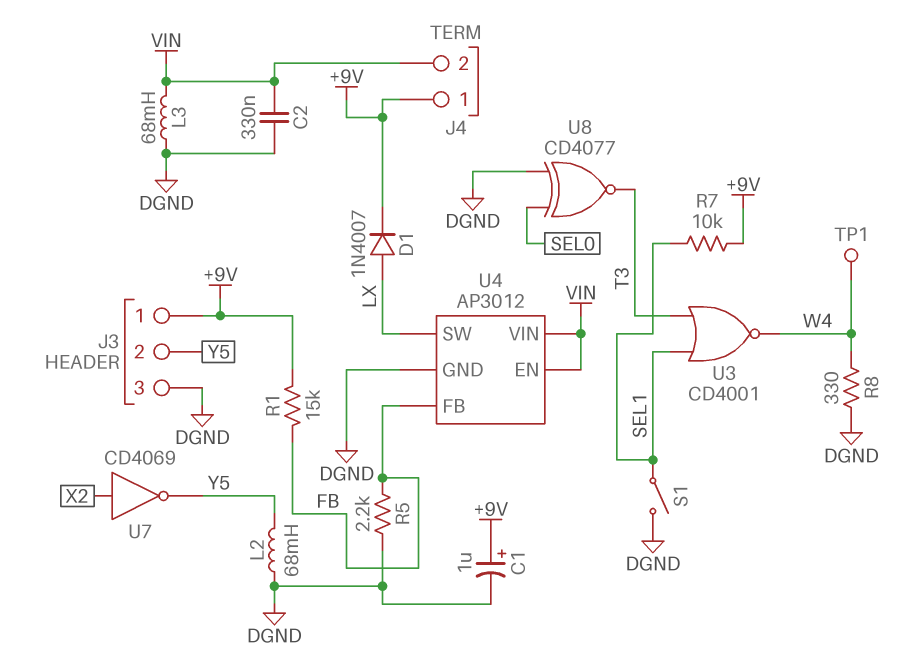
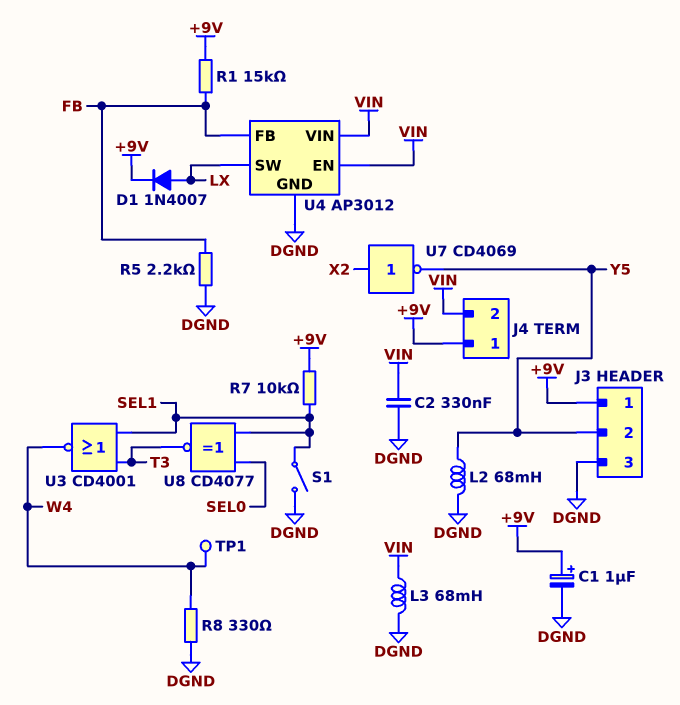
U8: XNOR CD4077 (in DGND, in SEL0, out T3) -> XNOR CD4077 (in SEL0, in SEL1, out T3)

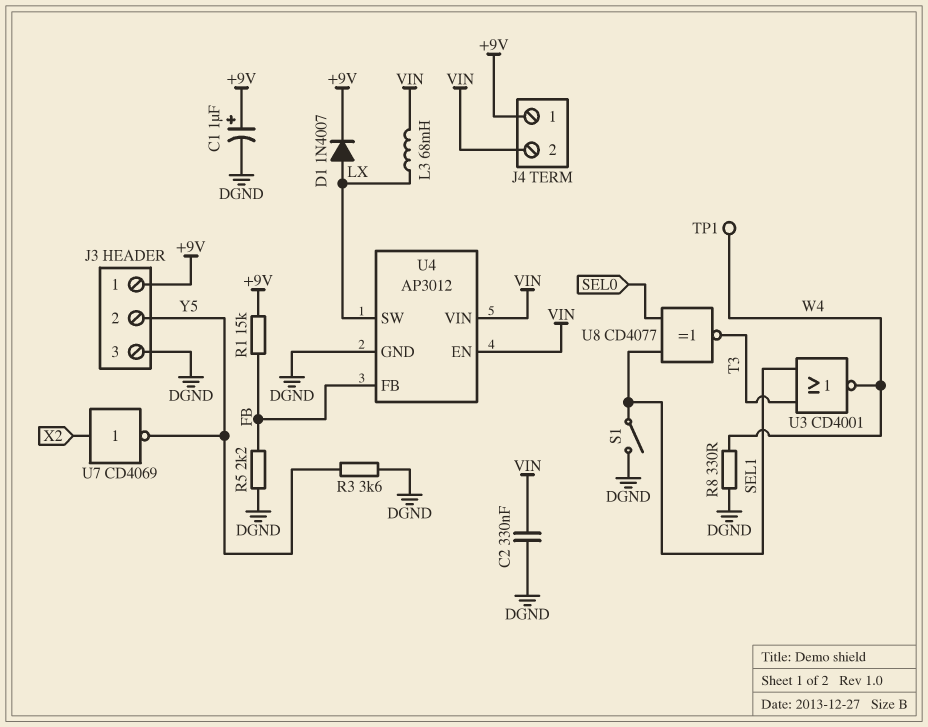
L2: 68mH (DGND, Y5) -> none
L3: 68mH (DGND, VIN) -> 68mH (LX, VIN)
R3: none -> 3.6k (DGND, Y5)
R7: 10k (+9V, SEL1) -> none

